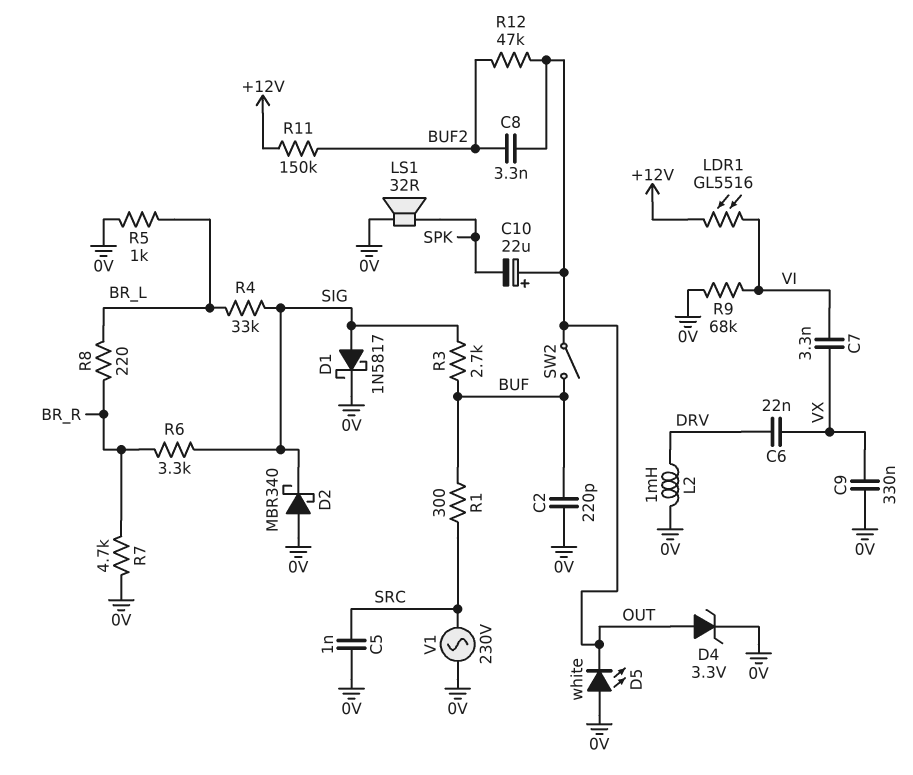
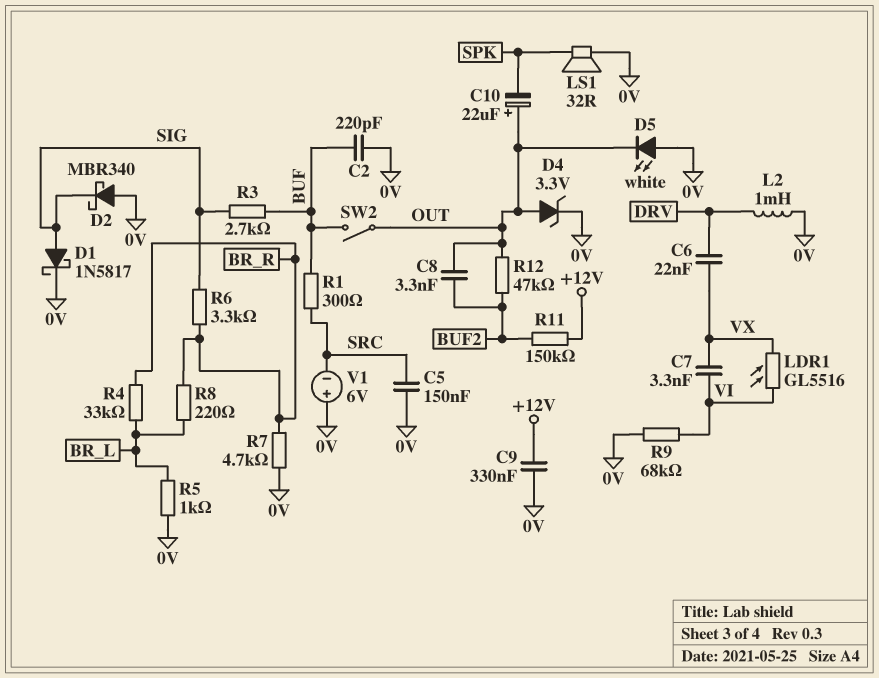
C5: 1nF (0V, SRC) -> 150nF (0V, SRC)
C9: 330nF (0V, VX) -> 330nF (+12V, 0V)
LDR1: GL5516 (+12V, VI) -> GL5516 (VI, VX)
R4: 33k (BR_L, SIG) -> 33k (BR_L, BR_R)
V1: AC 230V (0V, SRC) -> 6V (plus 0V, minus SRC)

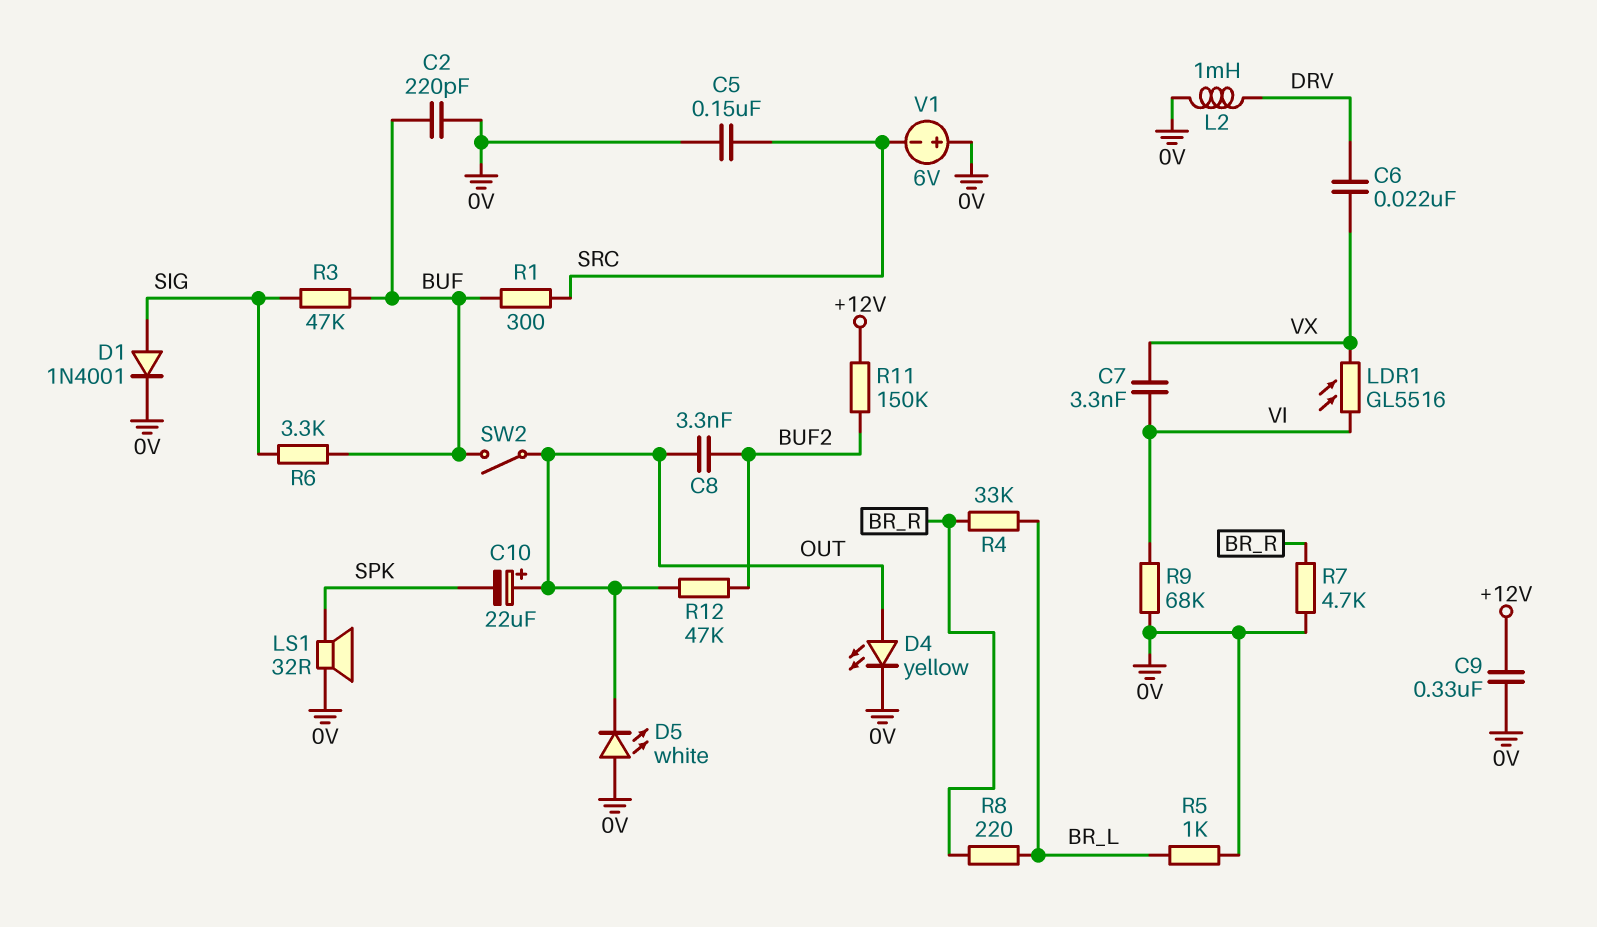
D1: schottky 1N5817 (A SIG, K 0V) -> diode 1N4001 (A SIG, K 0V)
D2: schottky MBR340 (A 0V, K SIG) -> none
D4: zener 3.3V (A OUT, K 0V) -> LED yellow (A OUT, K 0V)
R3: 2.7k (BUF, SIG) -> 47k (BUF, SIG)
R6: 3.3k (BR_R, SIG) -> 3.3k (BUF, SIG)

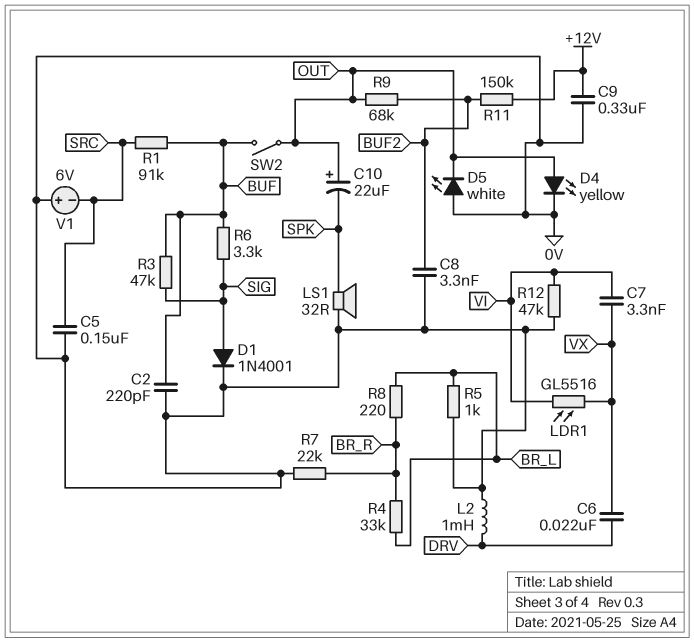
C8: 3.3nF (BUF2, OUT) -> 3.3nF (0V, BUF2)
R1: 300 (BUF, SRC) -> 91k (BUF, SRC)
R7: 4.7k (0V, BR_R) -> 22k (0V, BR_R)
R9: 68k (0V, VI) -> 68k (BUF2, OUT)
R12: 47k (BUF2, OUT) -> 47k (0V, VI)

